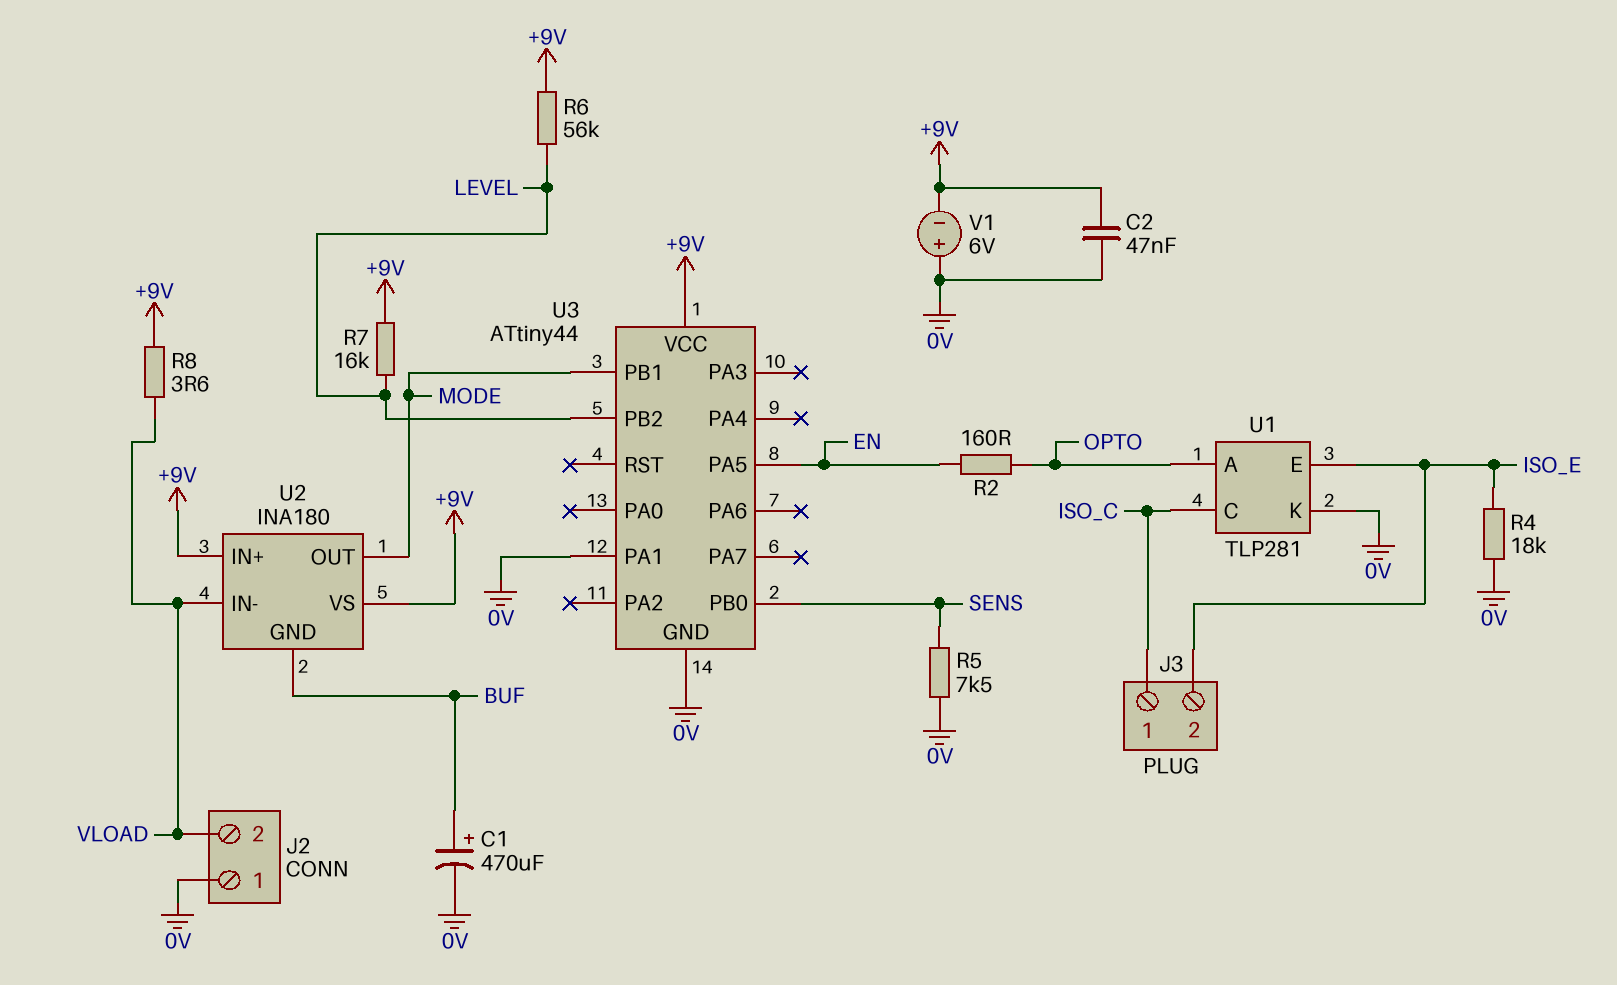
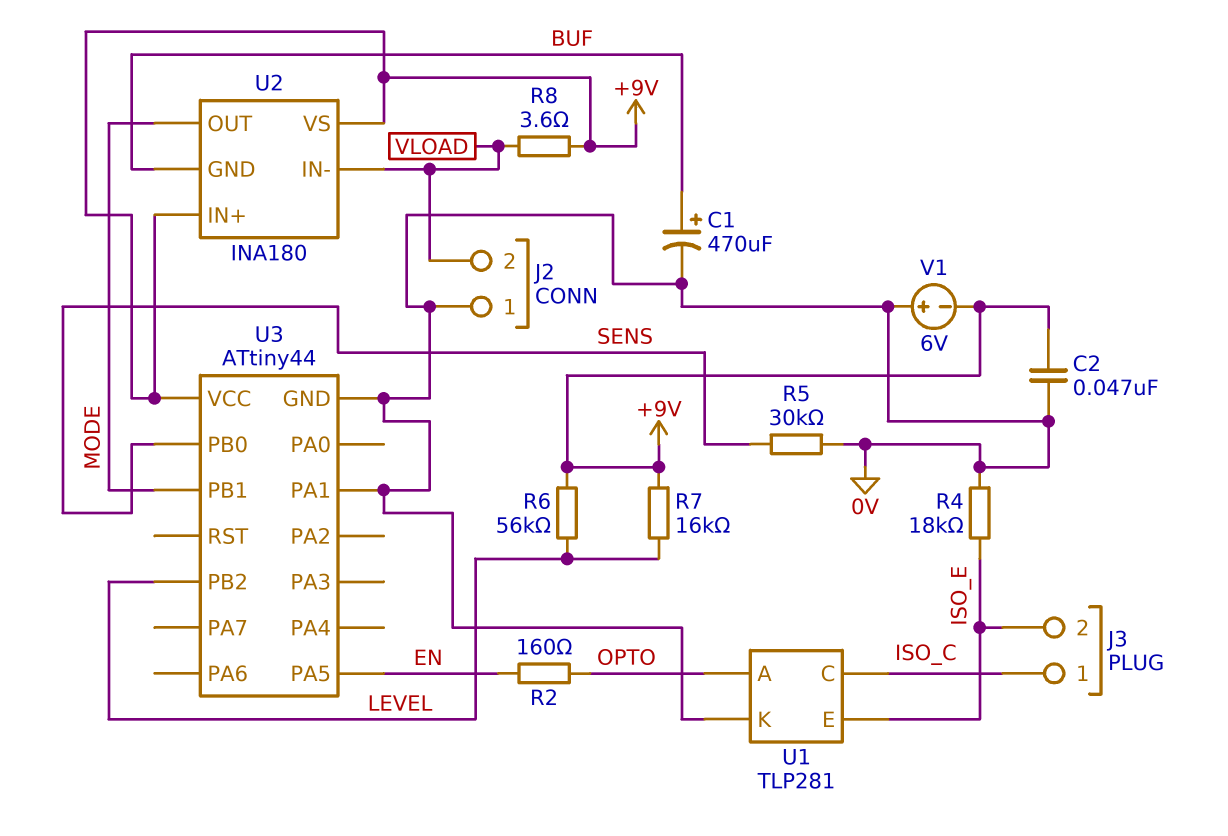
R5: 7.5k (0V, SENS) -> 30k (0V, SENS)

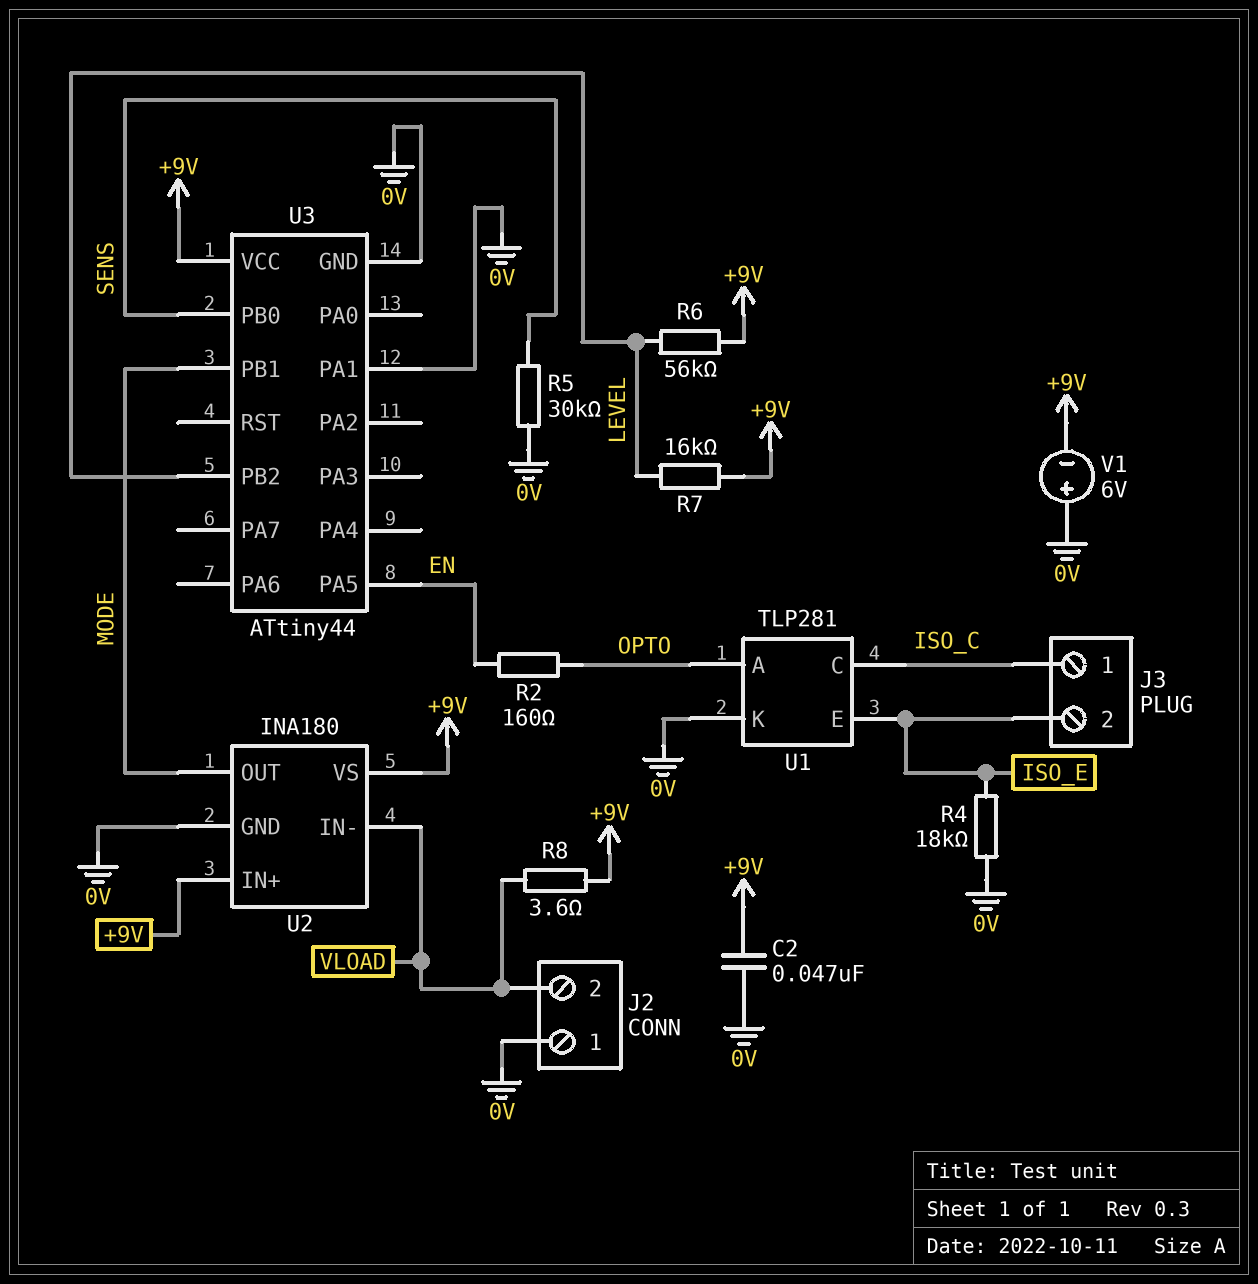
C1: 470uF (plus BUF, minus 0V) -> none
U2 pin GND: BUF -> 0V

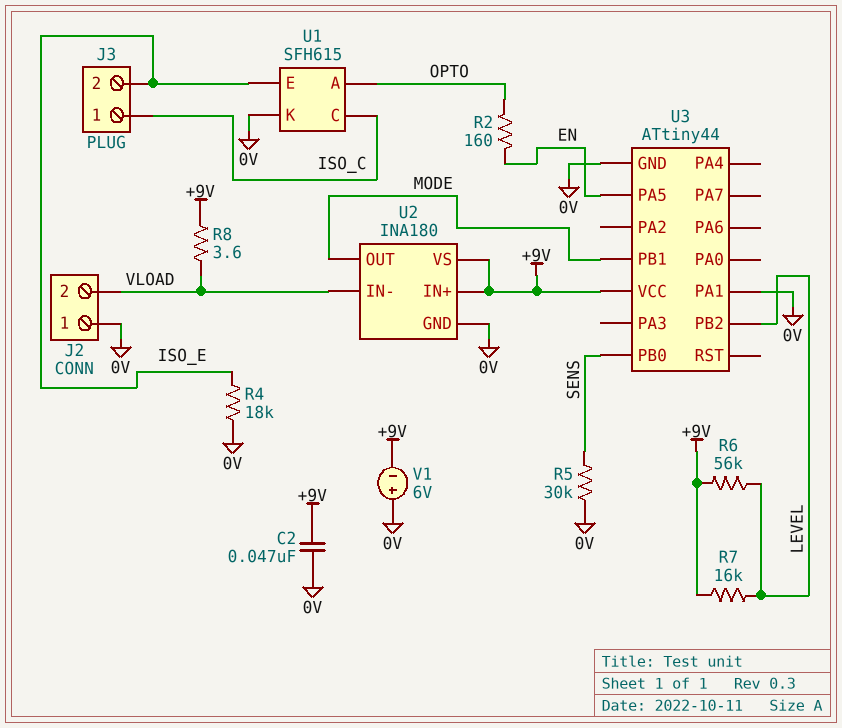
U1: TLP281 -> SFH615

